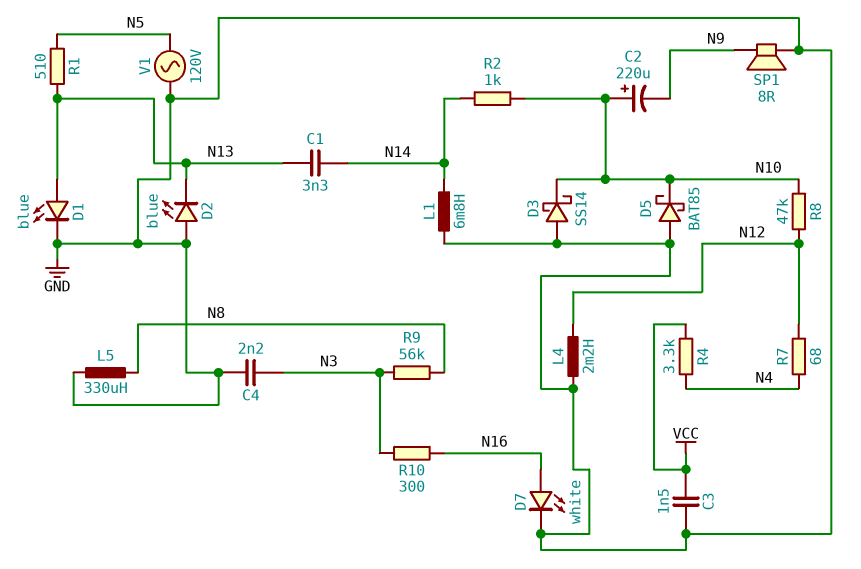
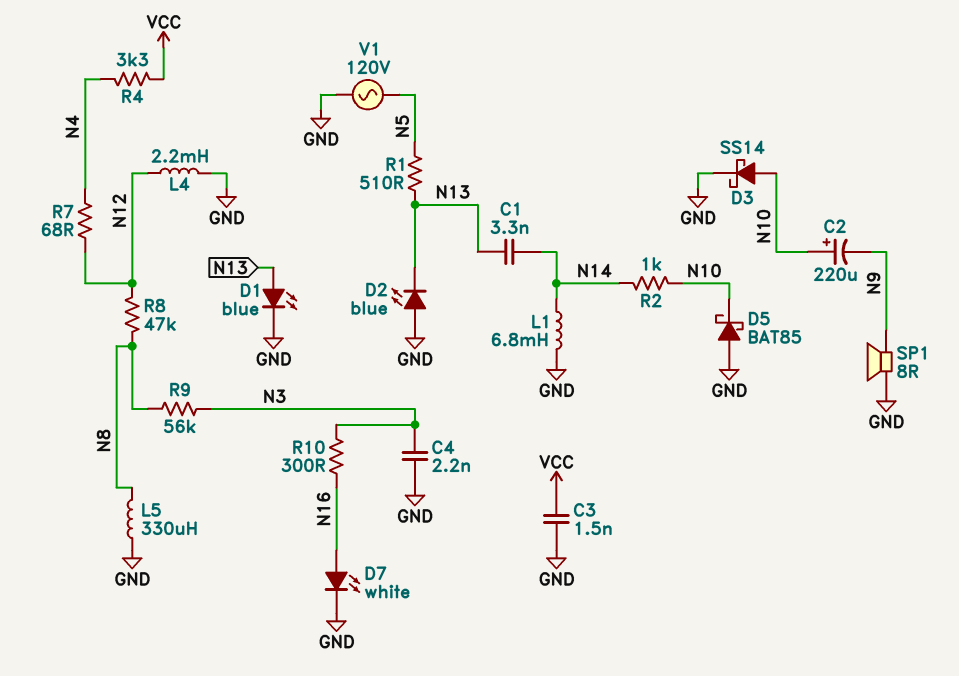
D3: schottky SS14 (A GND, K N10) -> schottky SS14 (A N10, K GND)
R8: 47k (N10, N12) -> 47k (N8, N12)

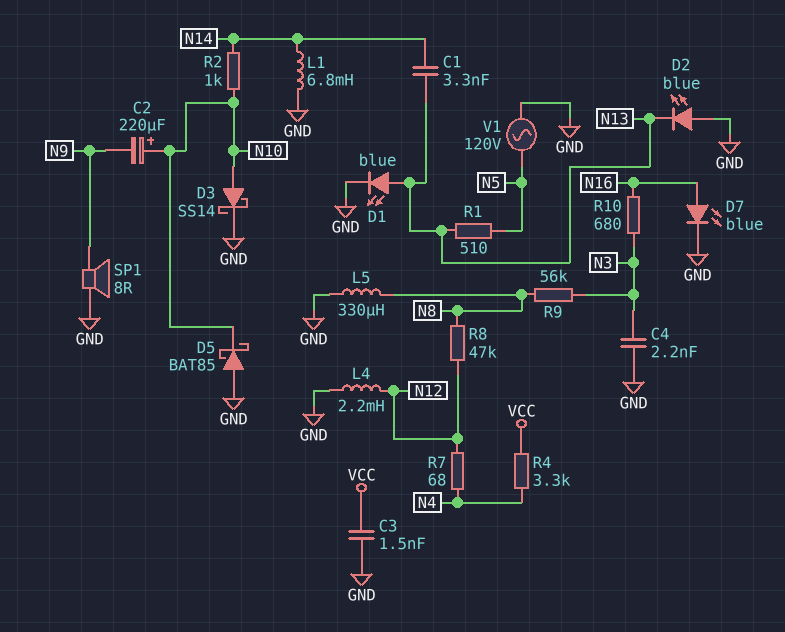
D7: LED white (A N16, K GND) -> LED blue (A N16, K GND)
R10: 300 (N3, N16) -> 680 (N3, N16)

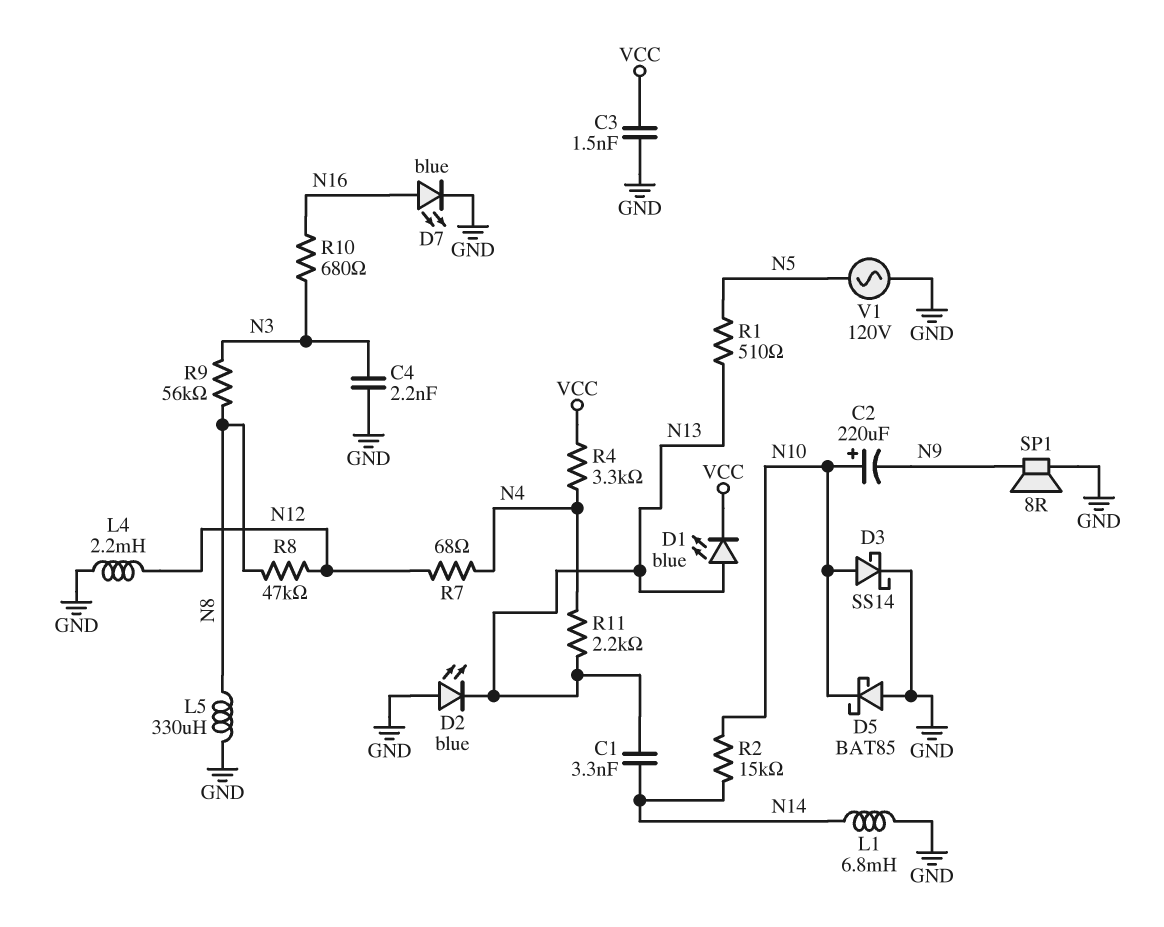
D1: LED blue (A N13, K GND) -> LED blue (A N13, K VCC)
R2: 1k (N10, N14) -> 15k (N10, N14)
R11: none -> 2.2k (N4, N13)

